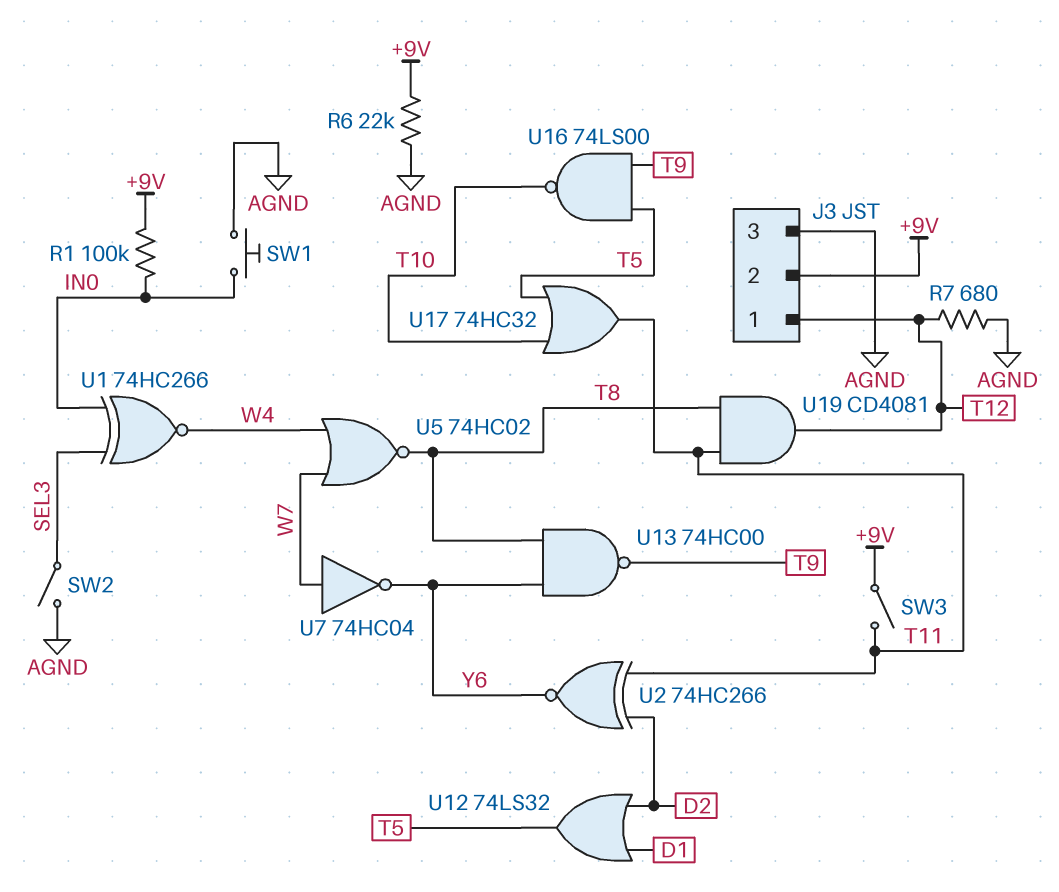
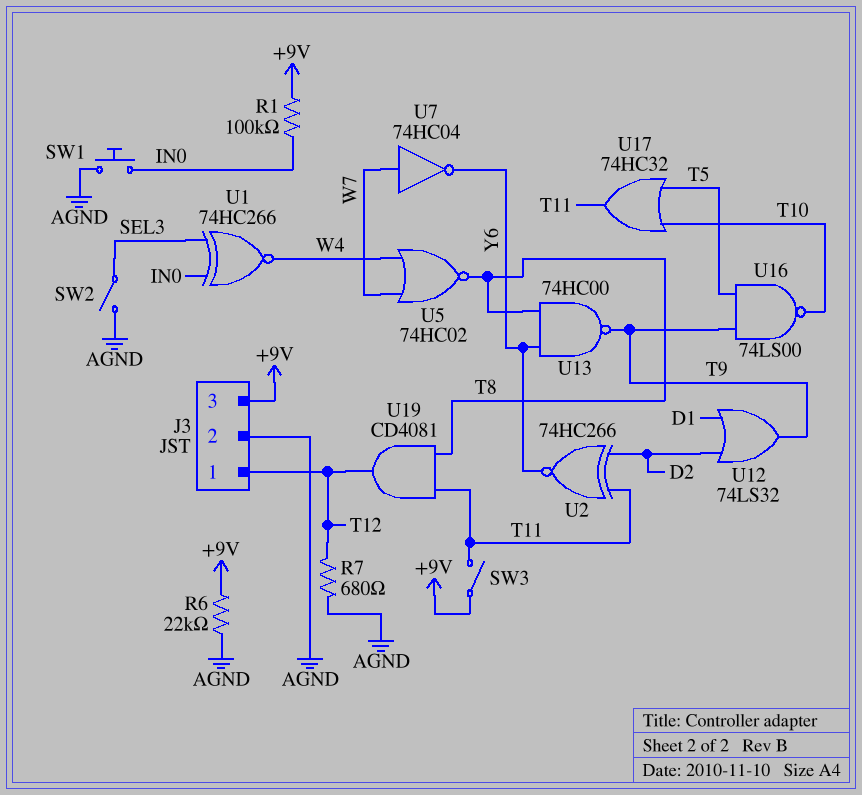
J3 pin 2: +9V -> AGND
J3 pin 3: AGND -> +9V
U12: OR 74LS32 (in D1, in D2, out T5) -> OR 74LS32 (in D1, in D2, out T9)

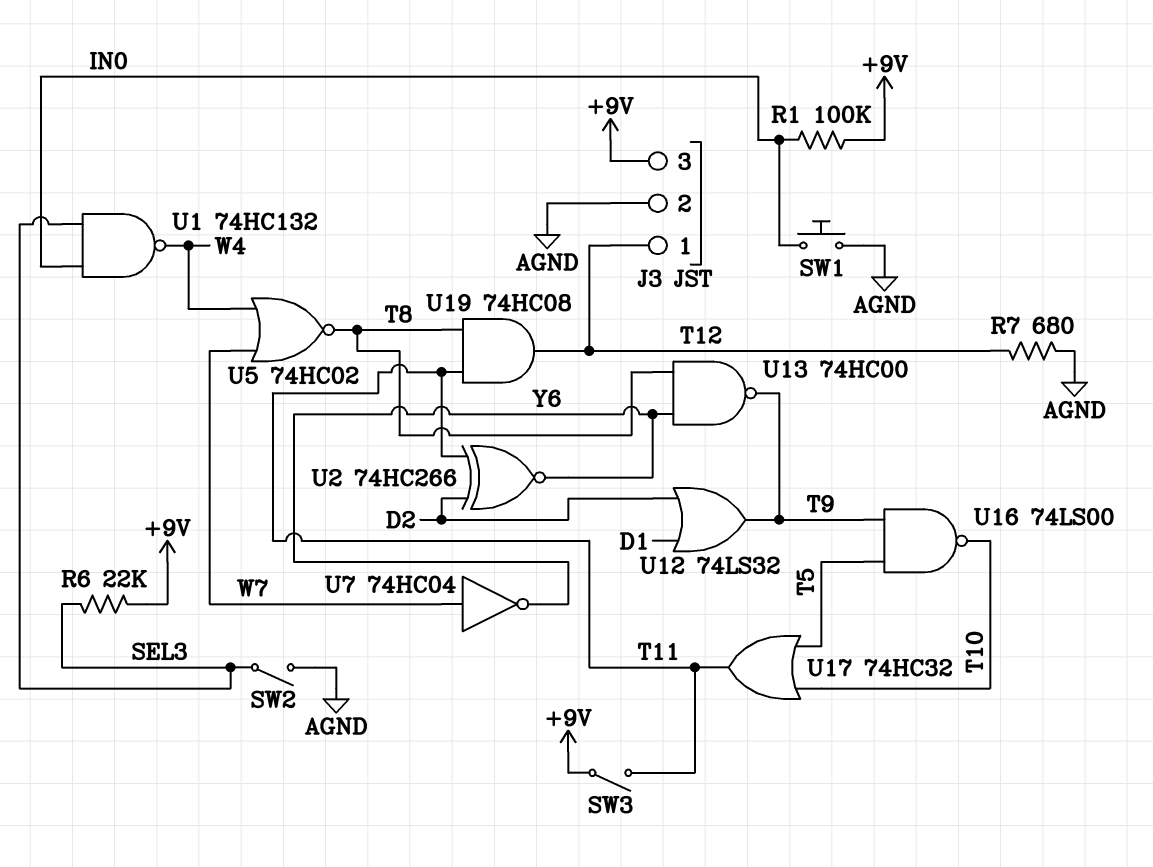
R6: 22k (+9V, AGND) -> 22k (+9V, SEL3)
U1: XNOR 74HC266 (in IN0, in SEL3, out W4) -> NAND 74HC132 (in IN0, in SEL3, out W4)
U19: AND CD4081 (in T8, in T11, out T12) -> AND 74HC08 (in T8, in T11, out T12)

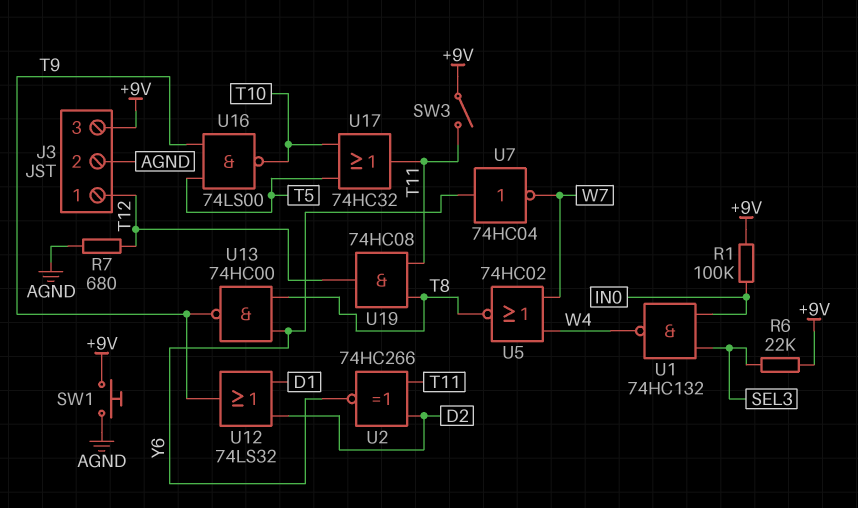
SW1: button (AGND, IN0) -> button (+9V, AGND)
SW2: switch (AGND, SEL3) -> none
U7: NOT 74HC04 (in W7, out Y6) -> NOT 74HC04 (in Y6, out W7)

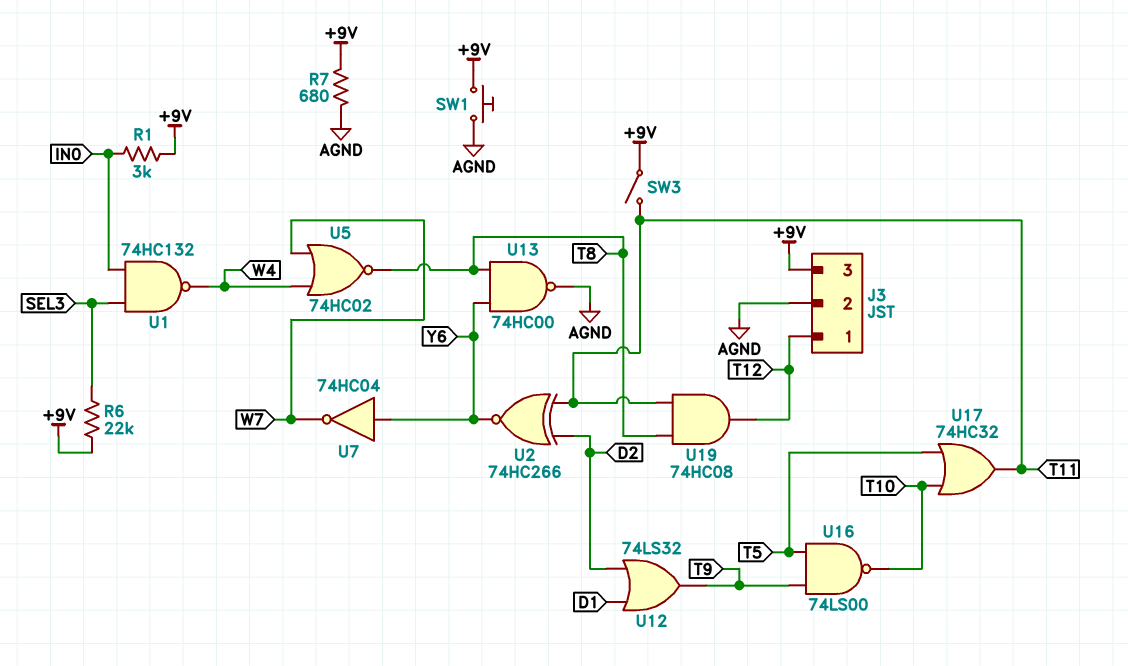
R1: 100k (+9V, IN0) -> 3k (+9V, IN0)
R7: 680 (AGND, T12) -> 680 (+9V, AGND)
U13: NAND 74HC00 (in T8, in Y6, out T9) -> NAND 74HC00 (in T8, in Y6, out AGND)

